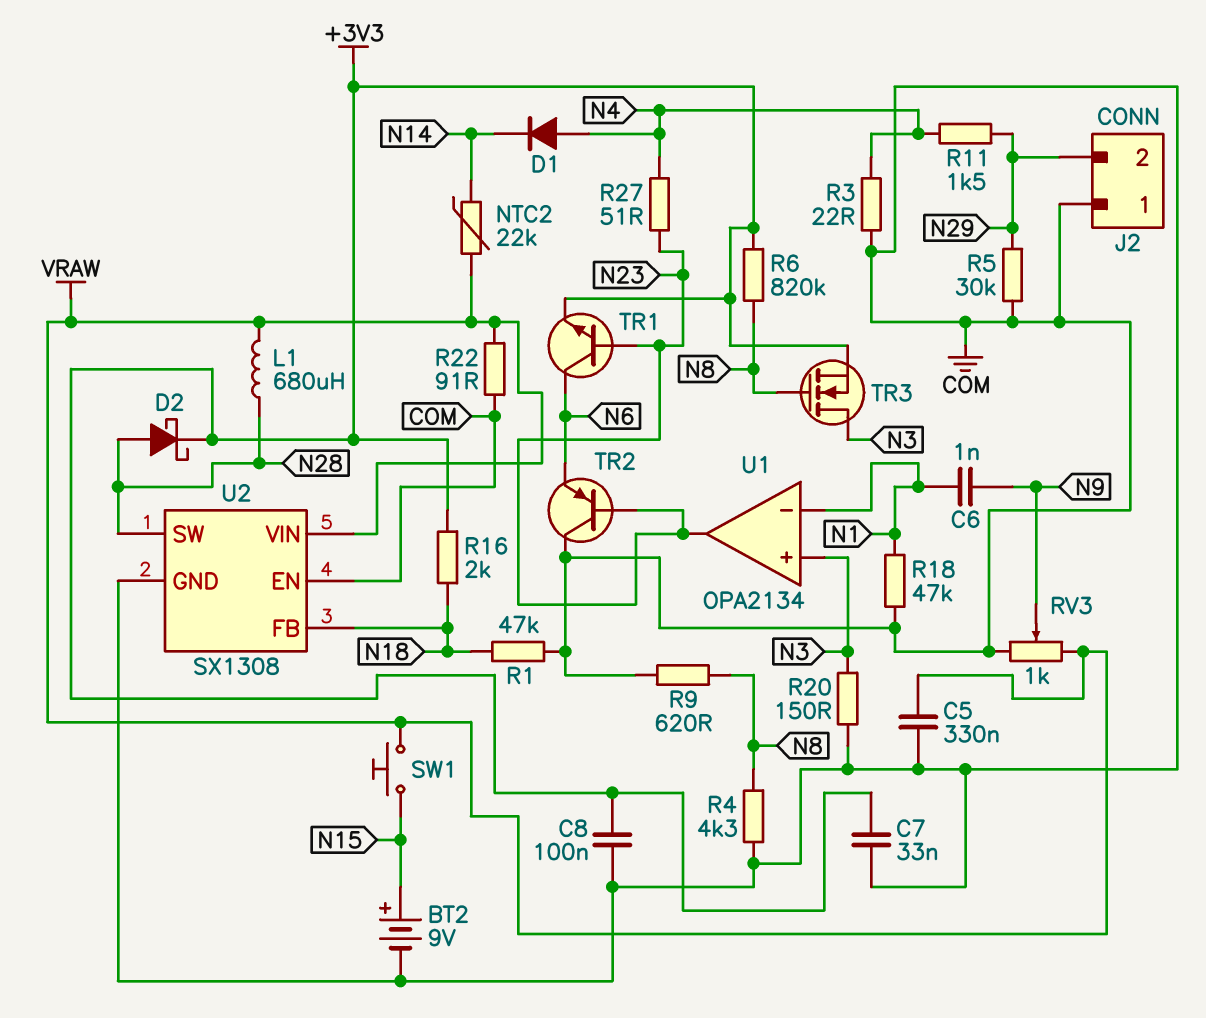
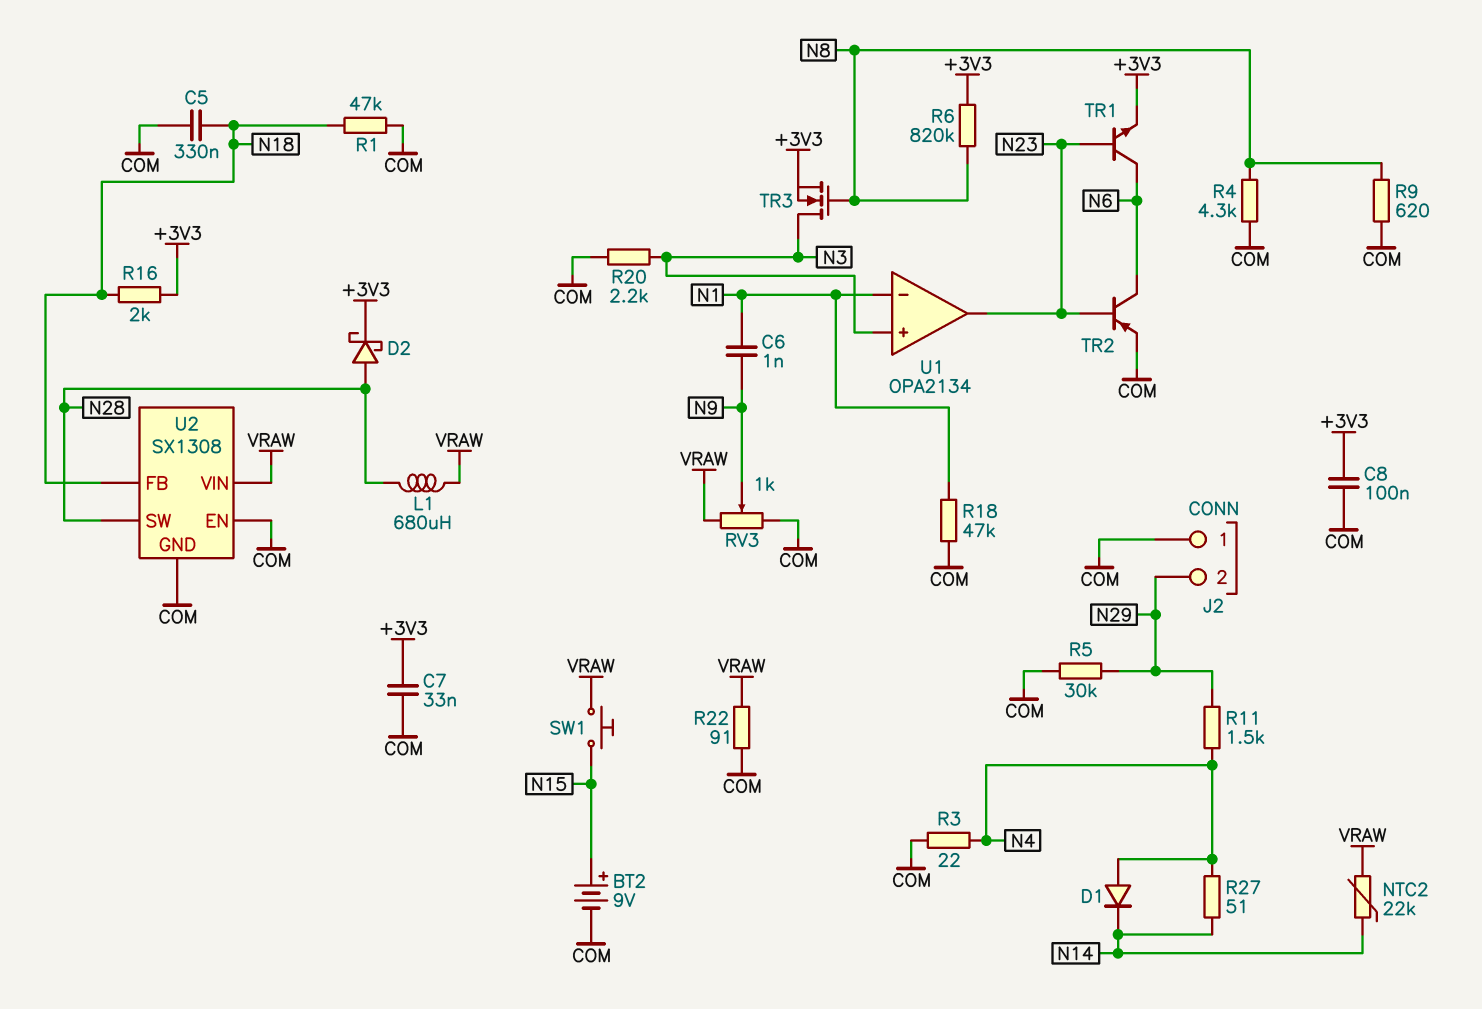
C5: 330nF (COM, VRAW) -> 330nF (COM, N18)
R20: 150 (COM, N3) -> 2.2k (COM, N3)
R27: 51 (N4, N23) -> 51 (N4, N14)
TR2: PNP (B N23, C COM, E N6) -> PNP (B N23, C N6, E COM)

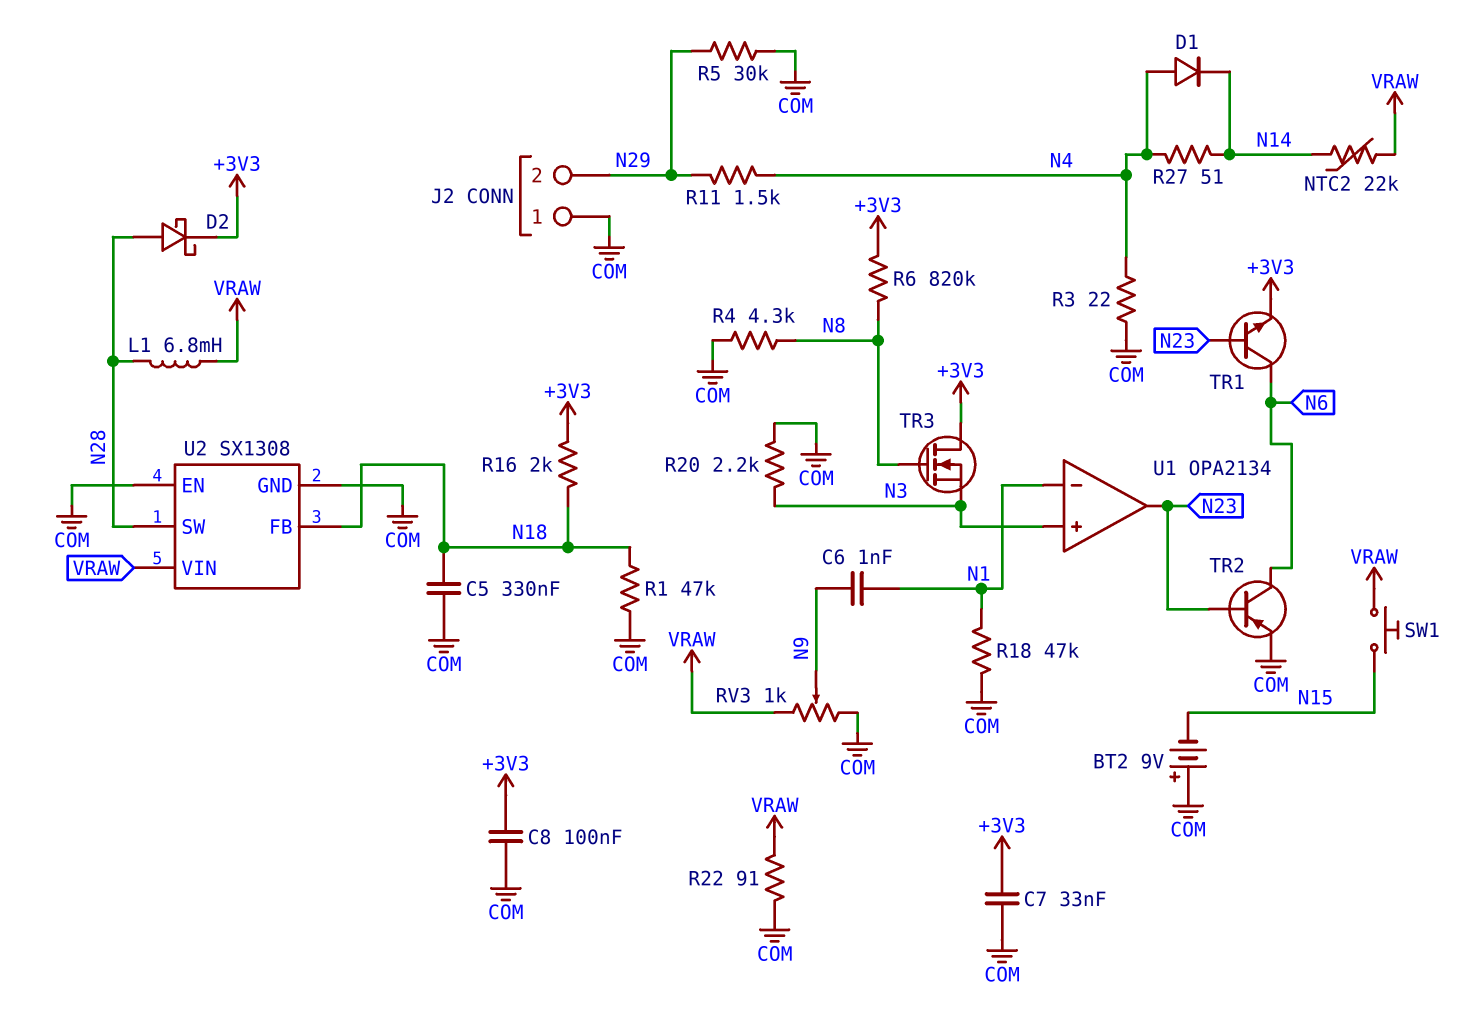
BT2: 9V (plus N15, minus COM) -> 9V (plus COM, minus N15)
L1: 680uH (N28, VRAW) -> 6.8mH (N28, VRAW)
R9: 620 (COM, N8) -> none
TR3: NMOS (G N8, D N3, S +3V3) -> NMOS (G N8, D +3V3, S N3)

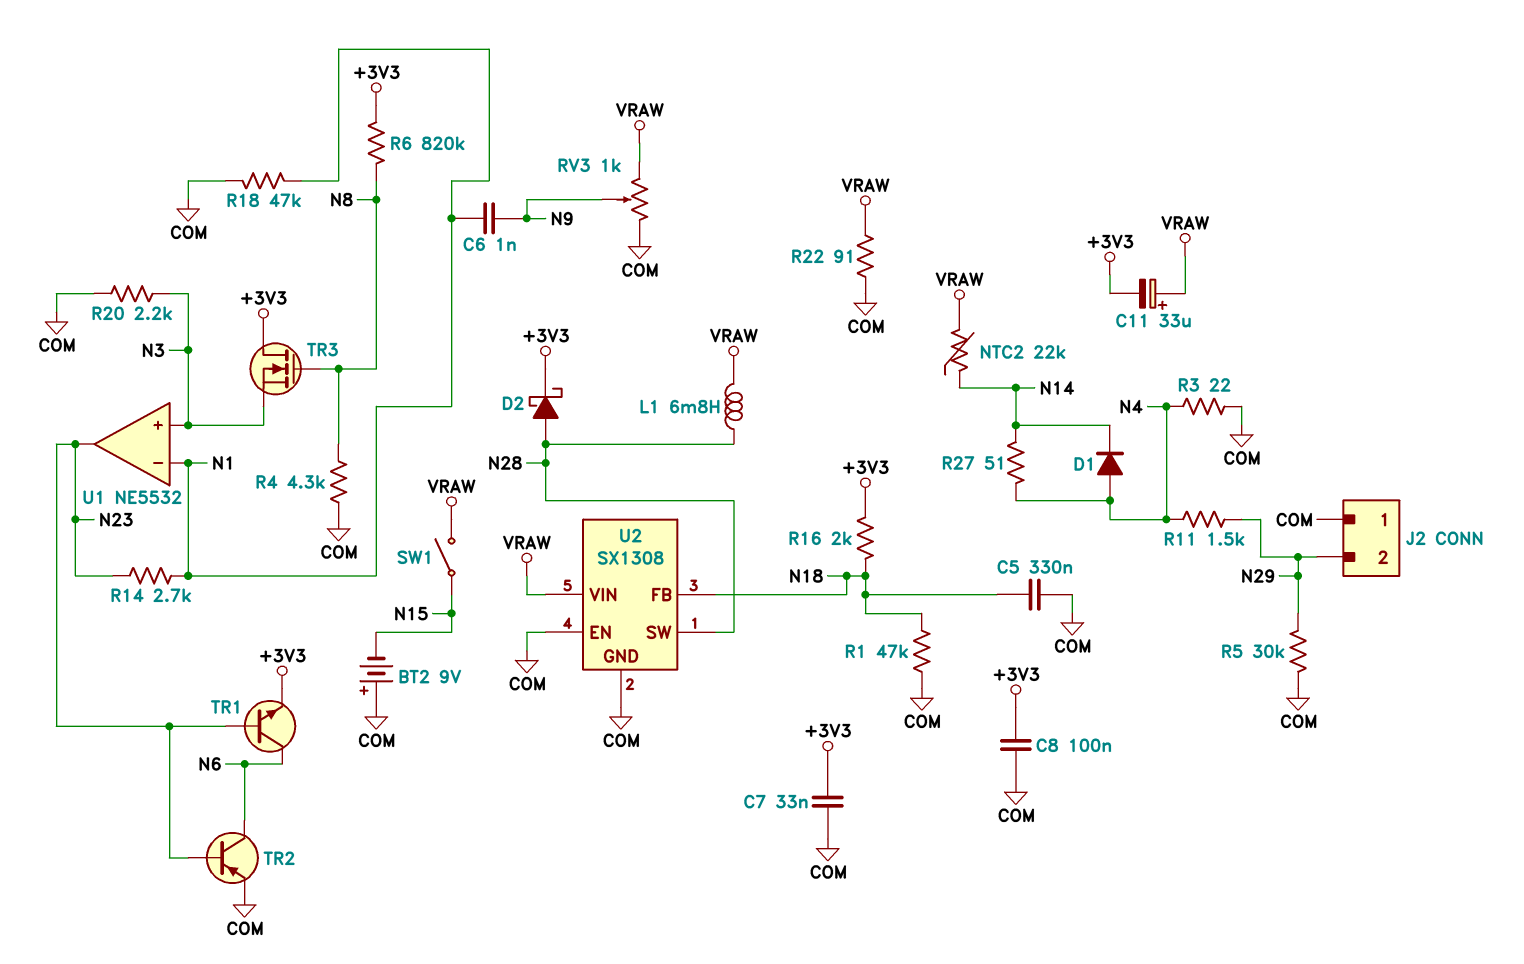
C11: none -> 33uF (plus VRAW, minus +3V3)
R14: none -> 2.7k (N1, N23)
SW1: button (N15, VRAW) -> switch (N15, VRAW)
U1: OPA2134 -> NE5532

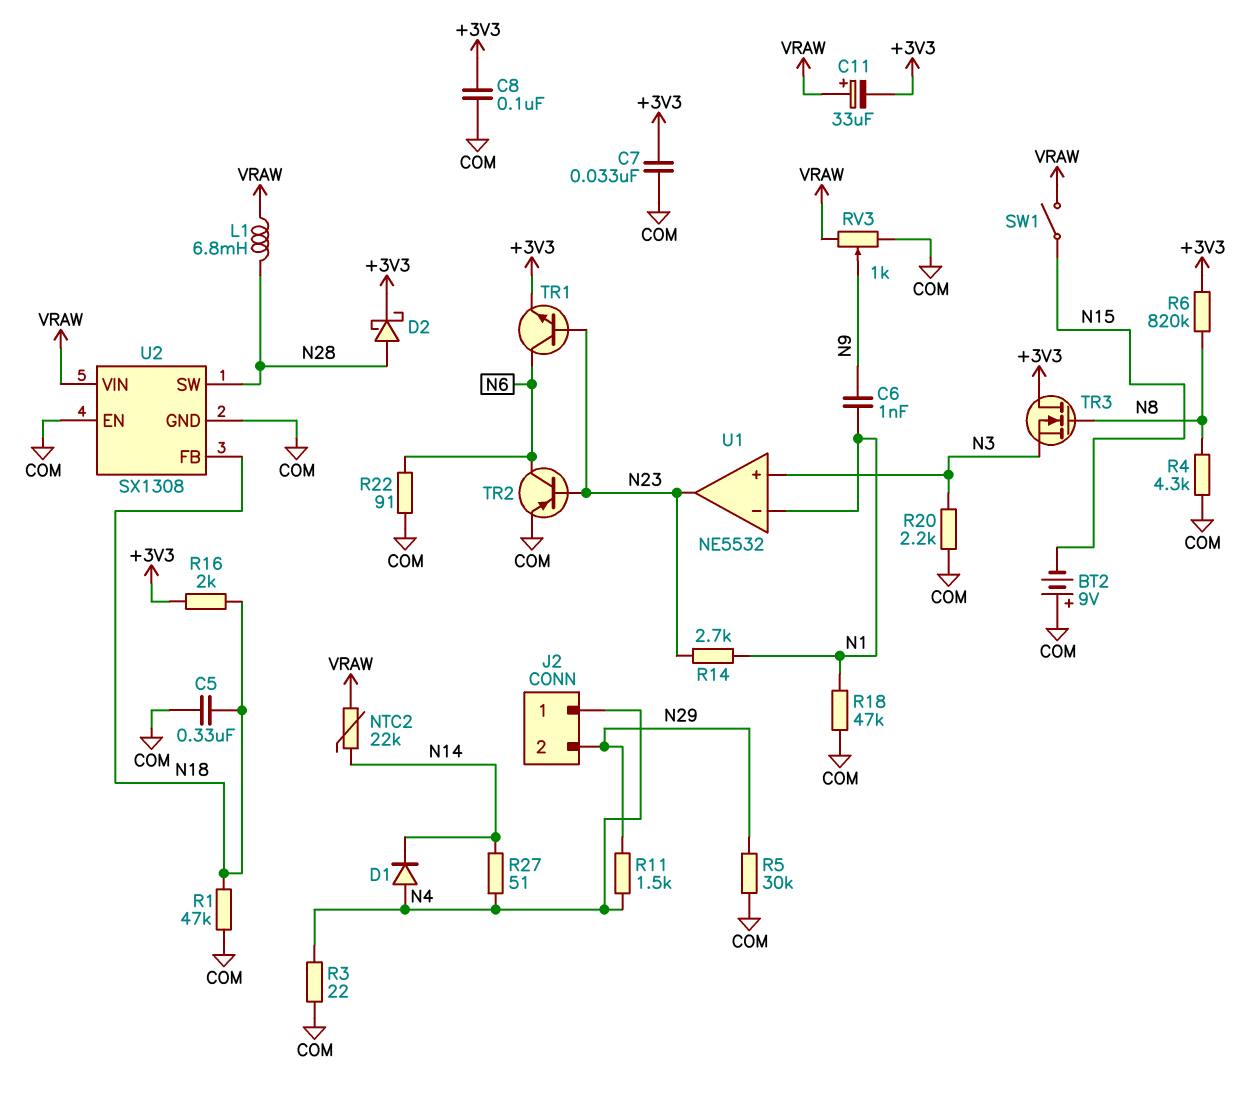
J2 pin 1: COM -> N4
R22: 91 (COM, VRAW) -> 91 (COM, N6)

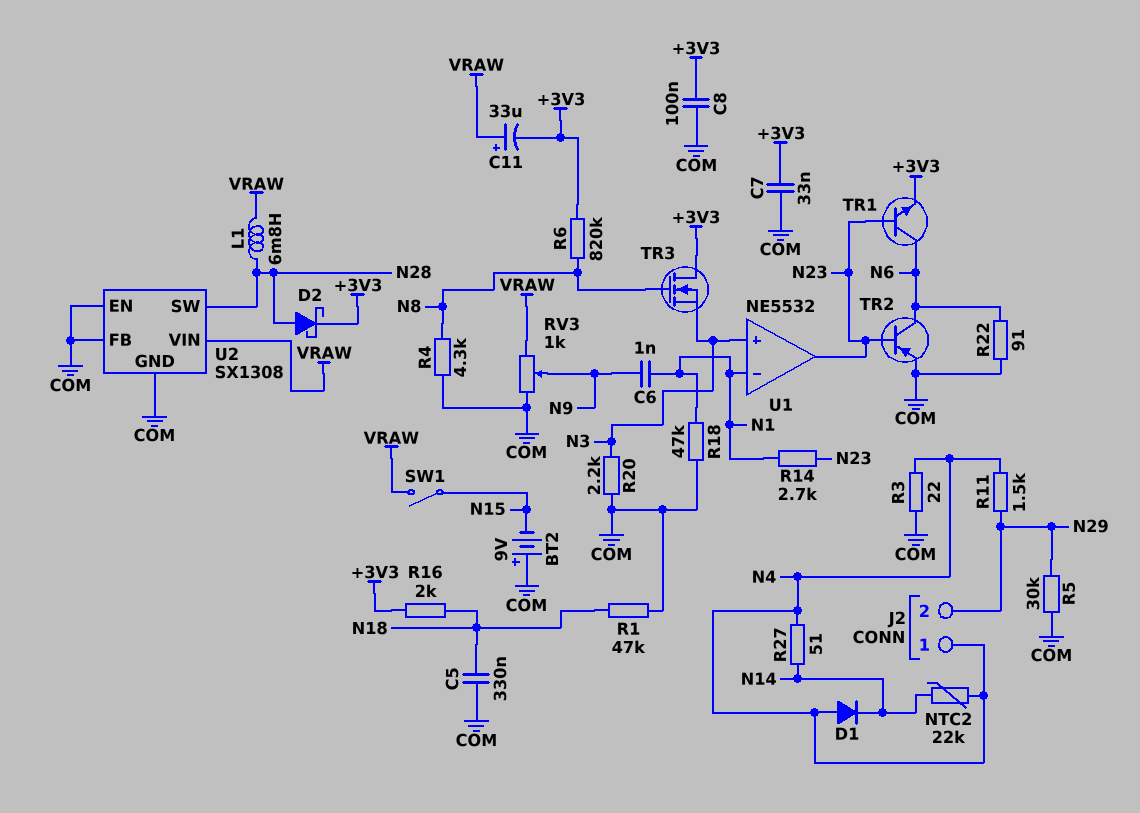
NTC2: 22k (N14, VRAW) -> 22k (N4, N14)
U2 pin FB: N18 -> COM

